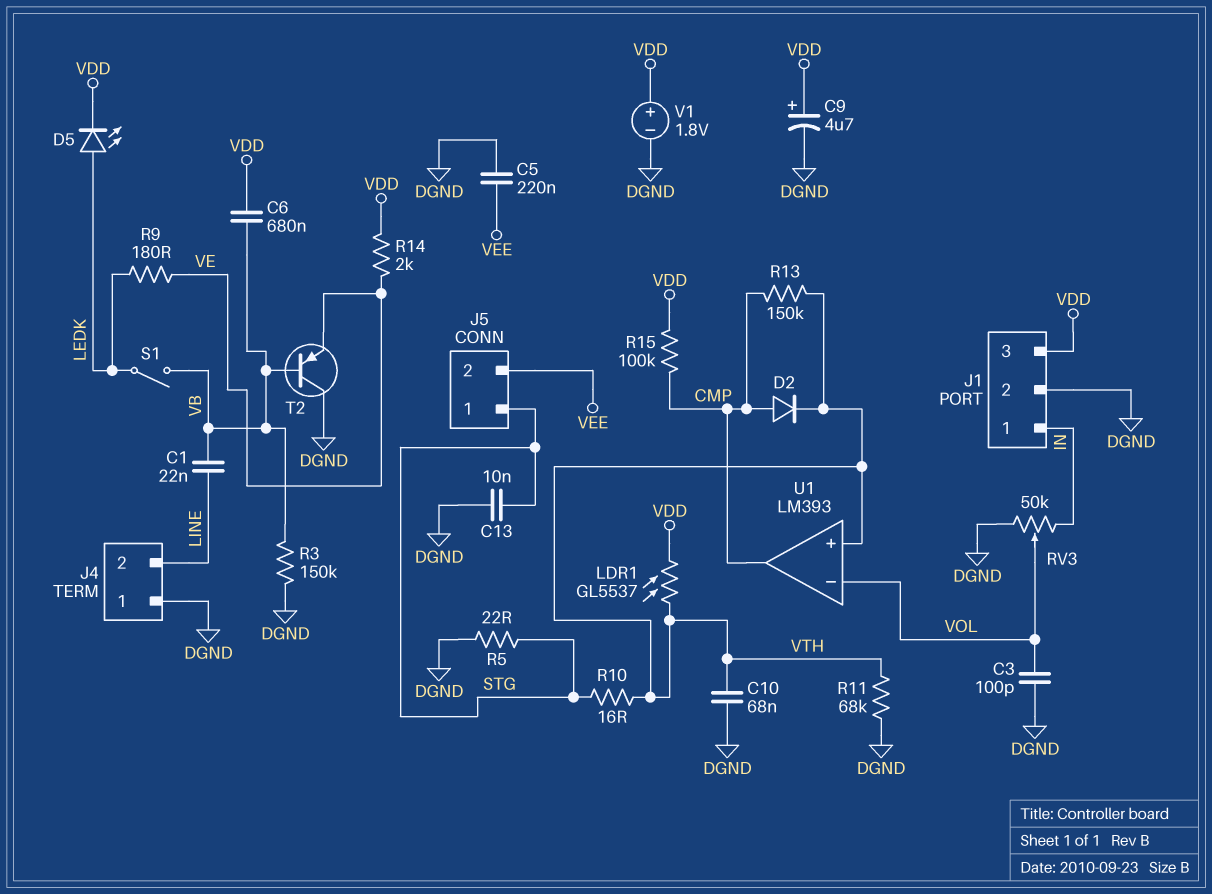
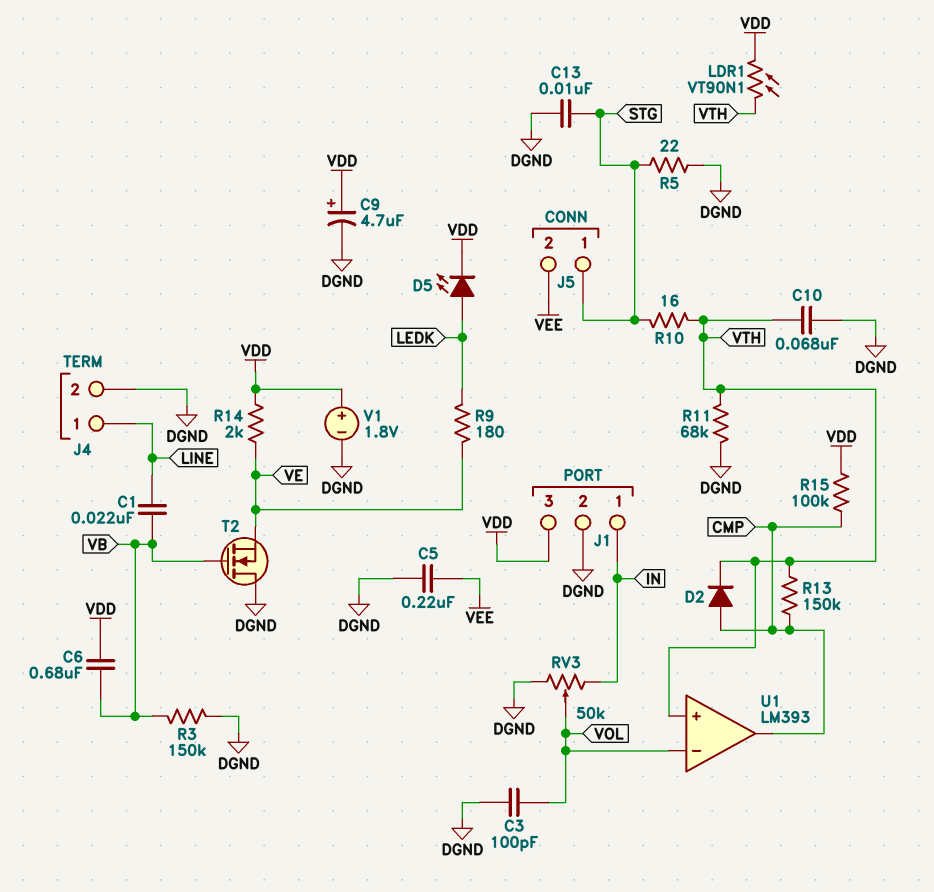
J4 pin 1: DGND -> LINE
J4 pin 2: LINE -> DGND
LDR1: GL5537 (VDD, VTH) -> VT90N1 (VDD, VTH)
S1: switch (LEDK, VB) -> none
T2: PNP (B VB, C DGND, E VE) -> NMOS (G VB, D DGND, S VE)

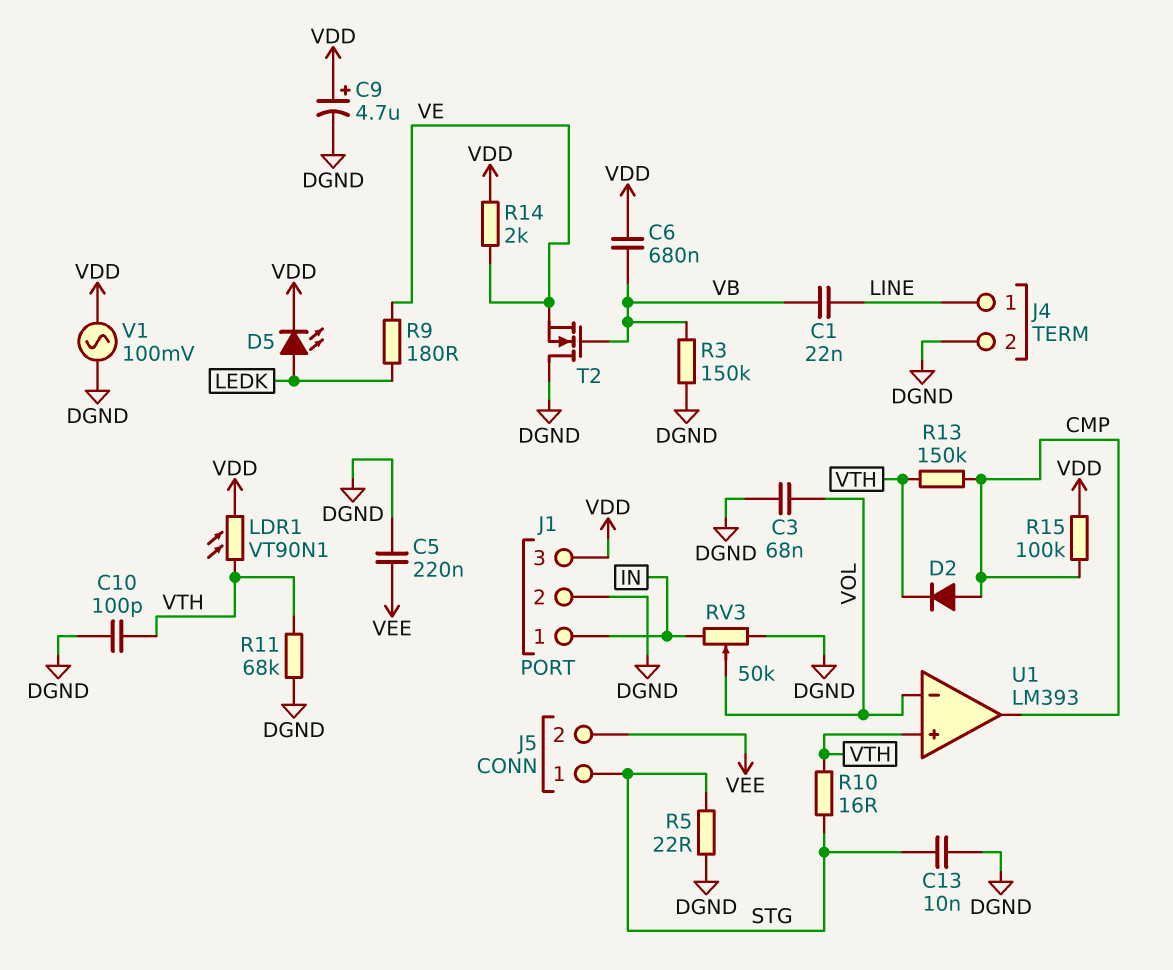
C3: 100pF (DGND, VOL) -> 68nF (DGND, VOL)
C10: 68nF (DGND, VTH) -> 100pF (DGND, VTH)
V1: 1.8V (plus VDD, minus DGND) -> AC 100mV (DGND, VDD)

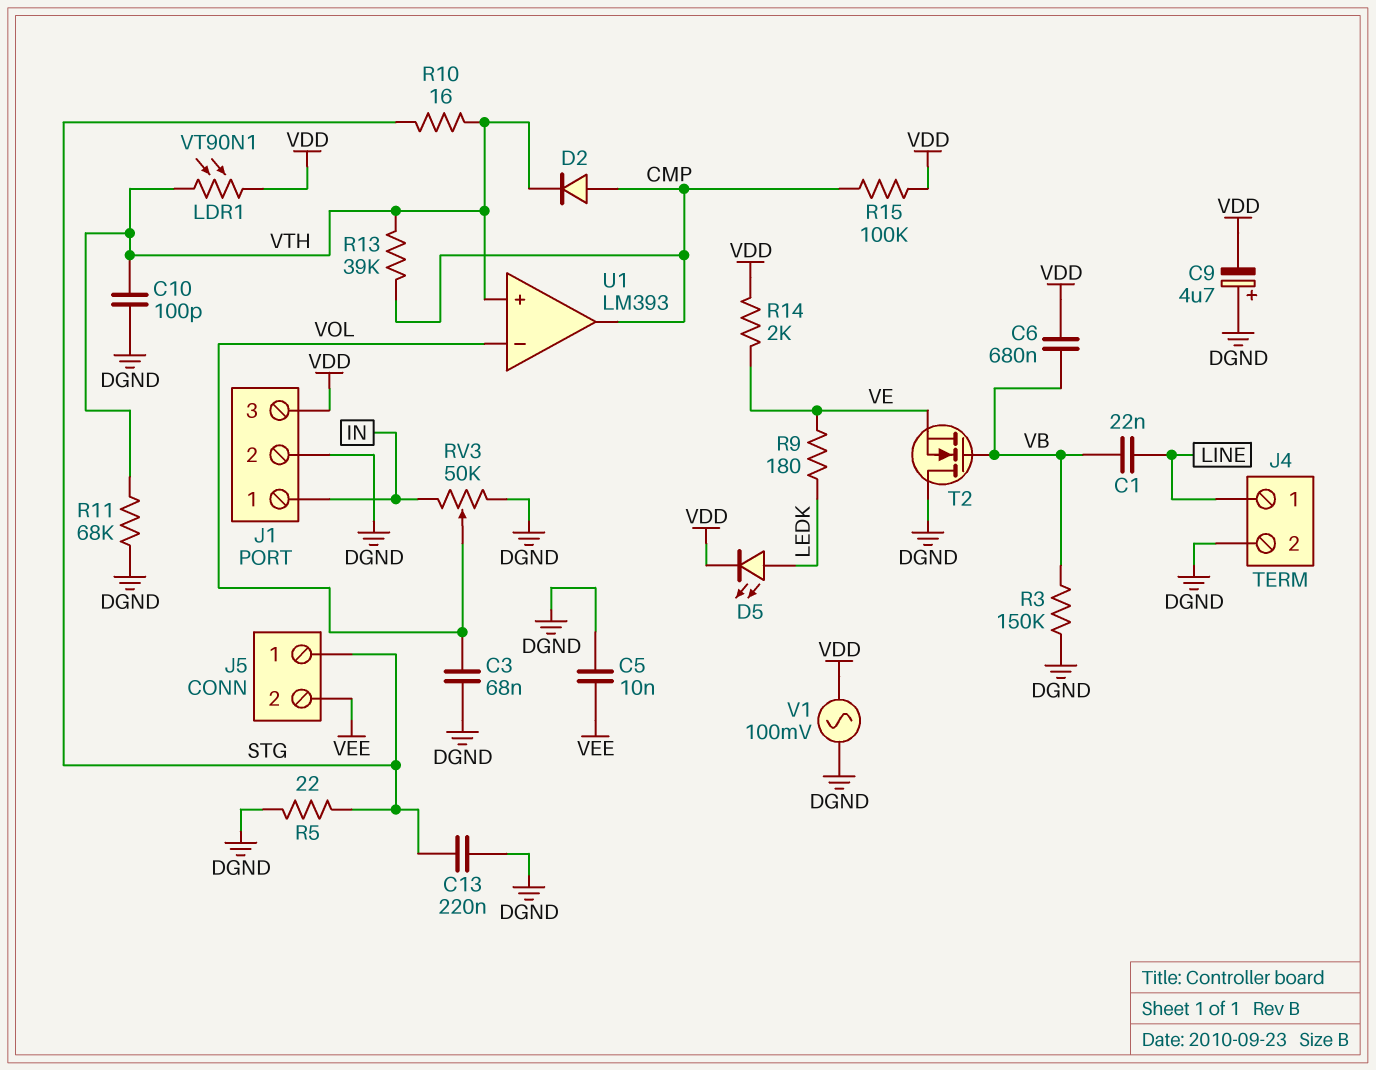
C5: 220nF (DGND, VEE) -> 10nF (DGND, VEE)
C9: 4.7uF (plus VDD, minus DGND) -> 4.7uF (plus DGND, minus VDD)
C13: 10nF (DGND, STG) -> 220nF (DGND, STG)
R13: 150k (CMP, VTH) -> 39k (CMP, VTH)

